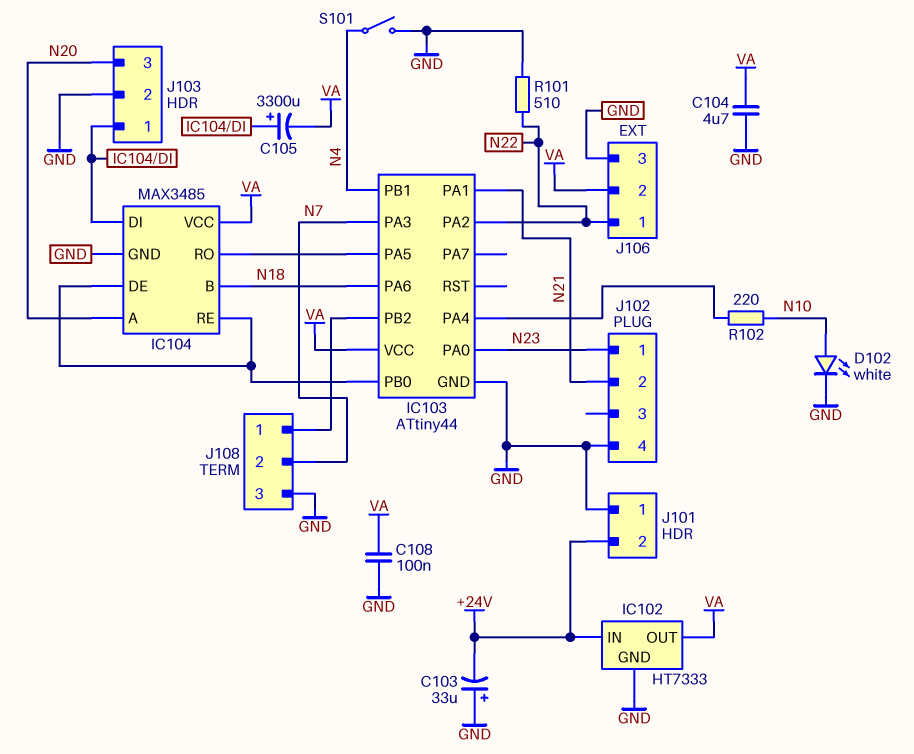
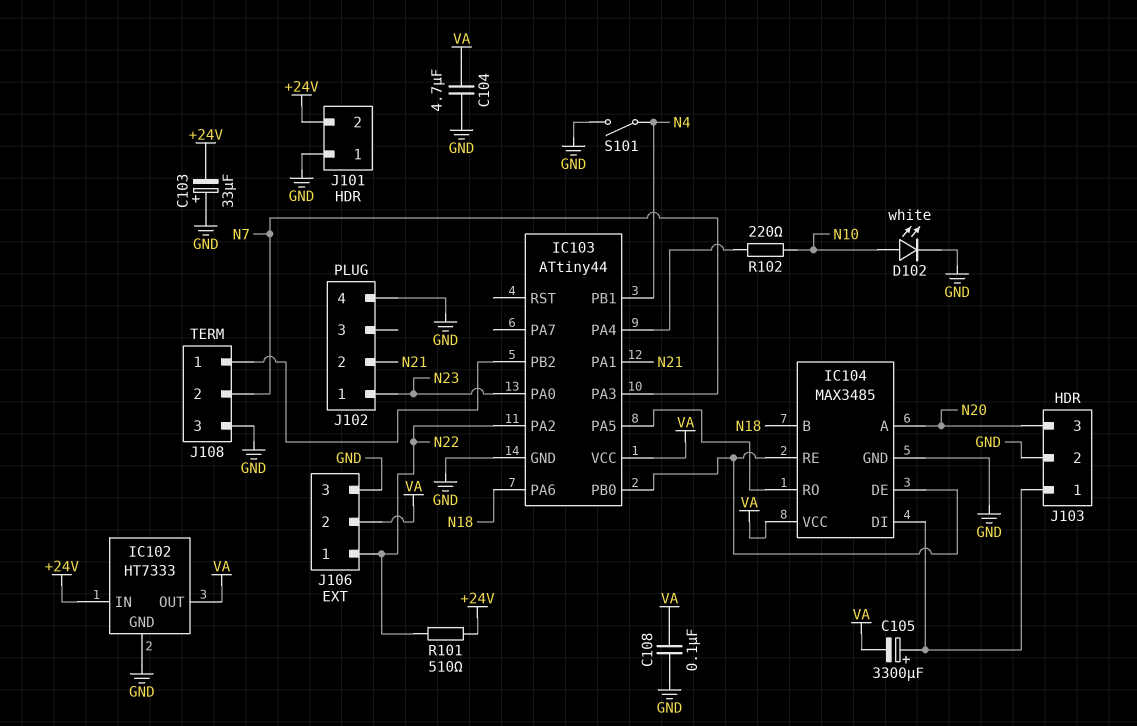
R101: 510 (GND, N22) -> 510 (+24V, N22)

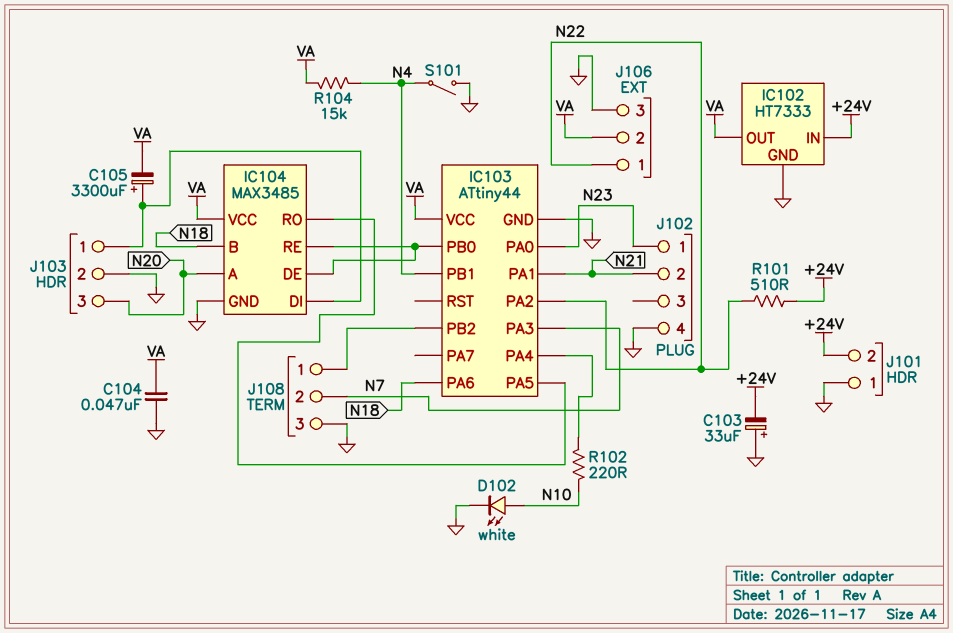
C104: 4.7uF (GND, VA) -> 47nF (GND, VA)
C108: 100nF (GND, VA) -> none
R104: none -> 15k (N4, VA)

